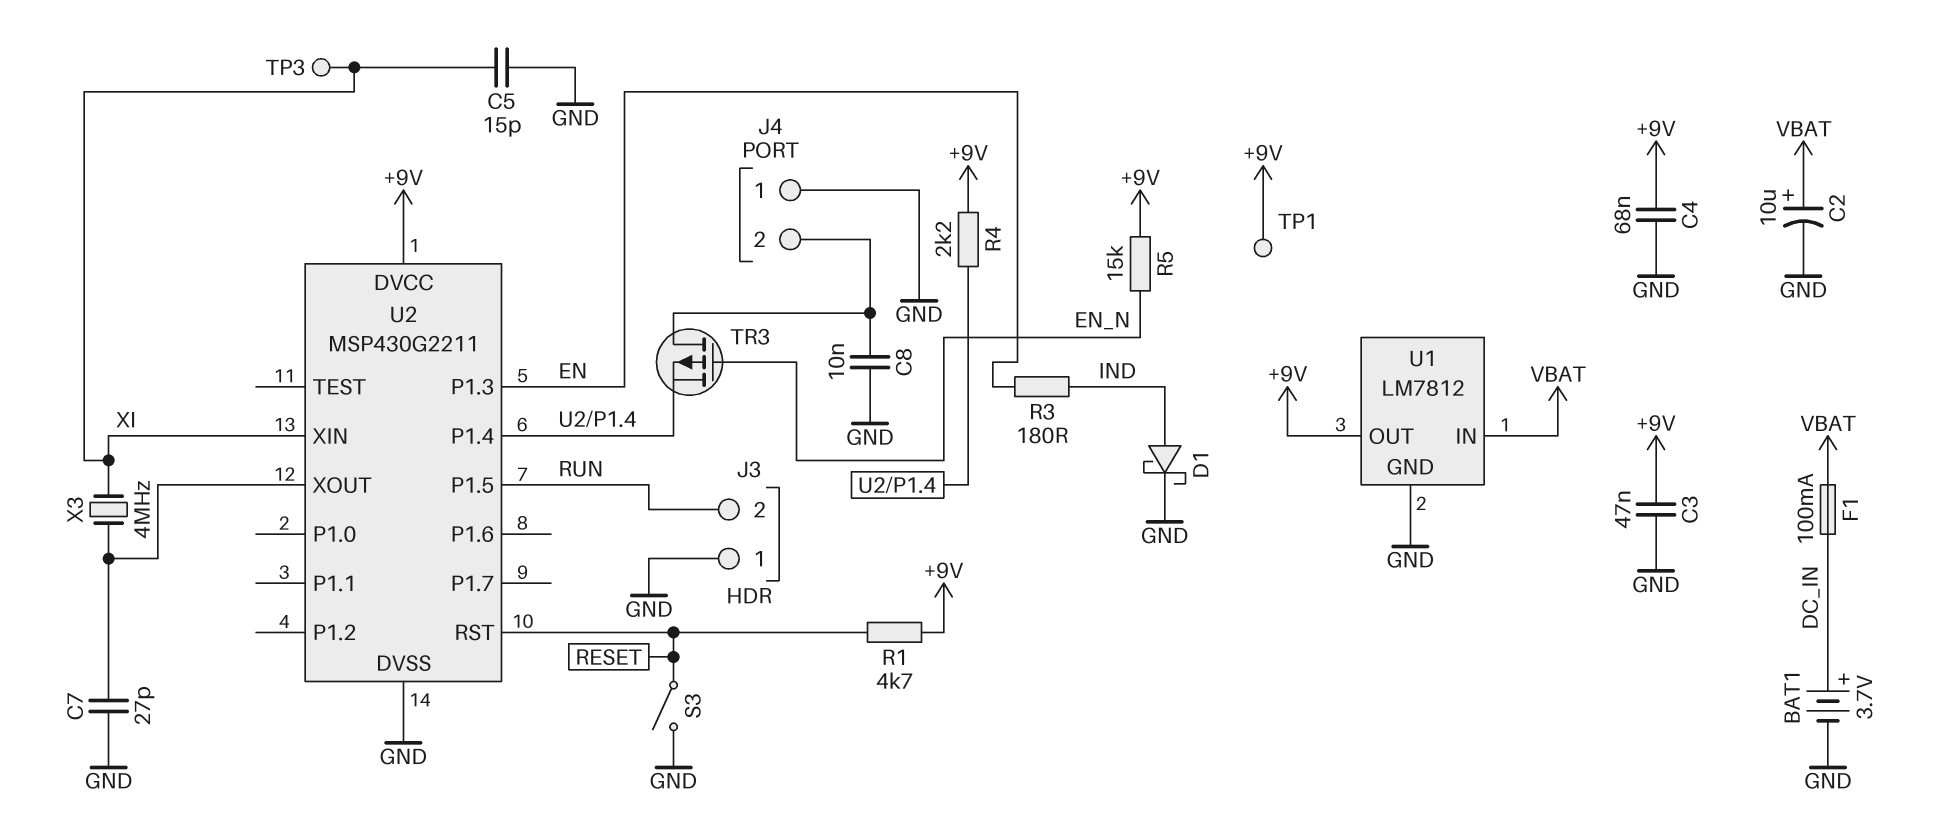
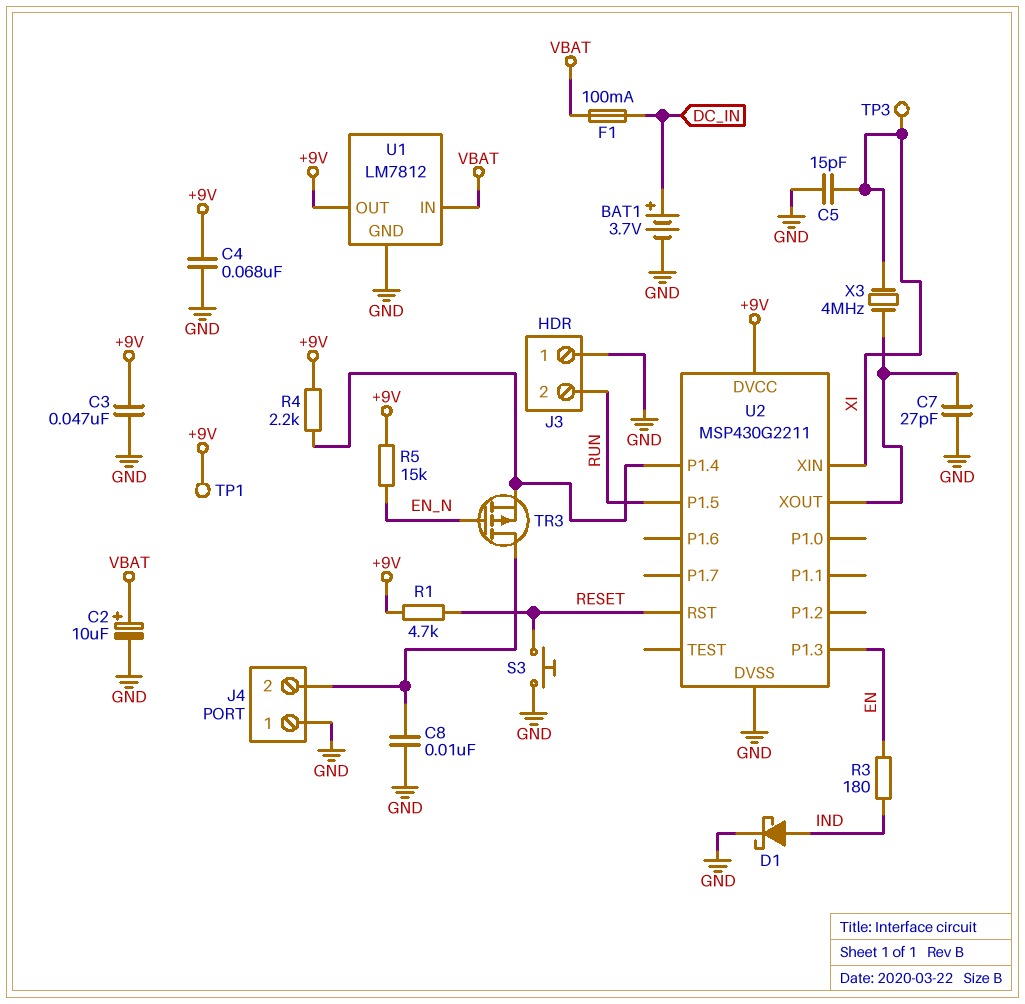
S3: switch (GND, RESET) -> button (GND, RESET)

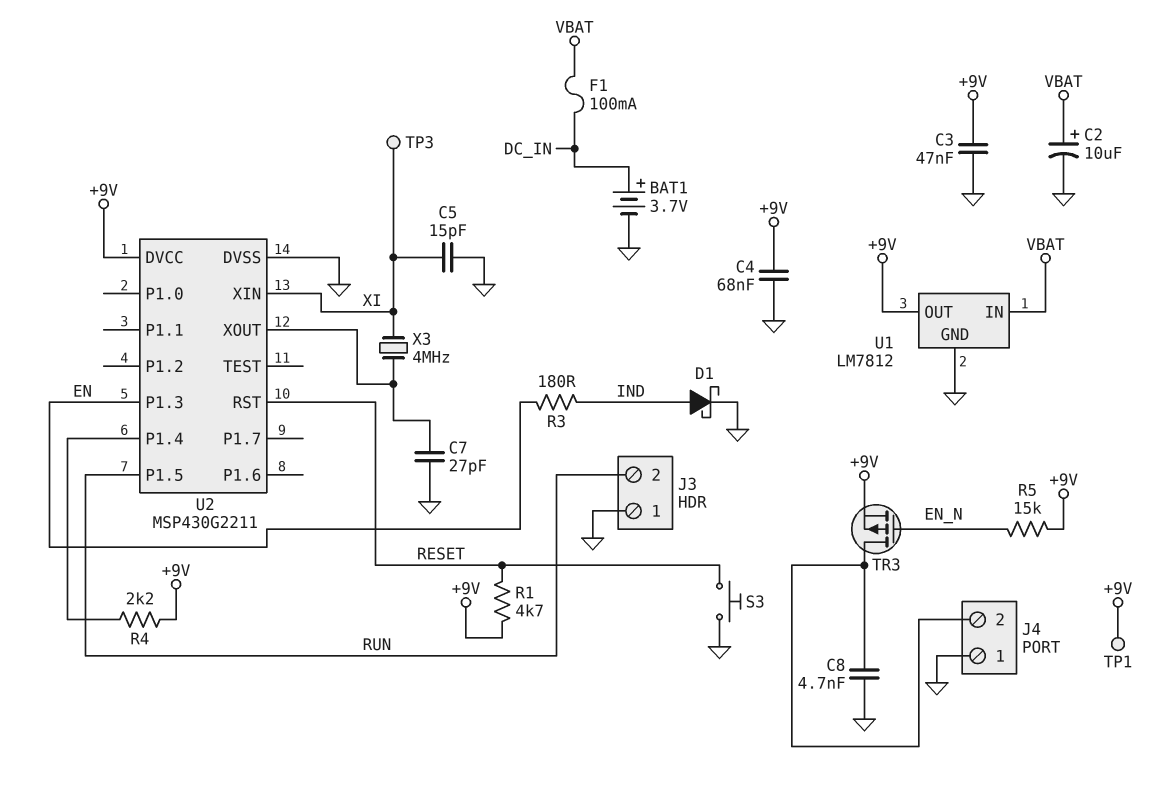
C8: 10nF (GND, J4/2) -> 4.7nF (GND, J4/2)
TR3: PMOS (G EN_N, D J4/2, S U2/P1.4) -> PMOS (G EN_N, D J4/2, S +9V)

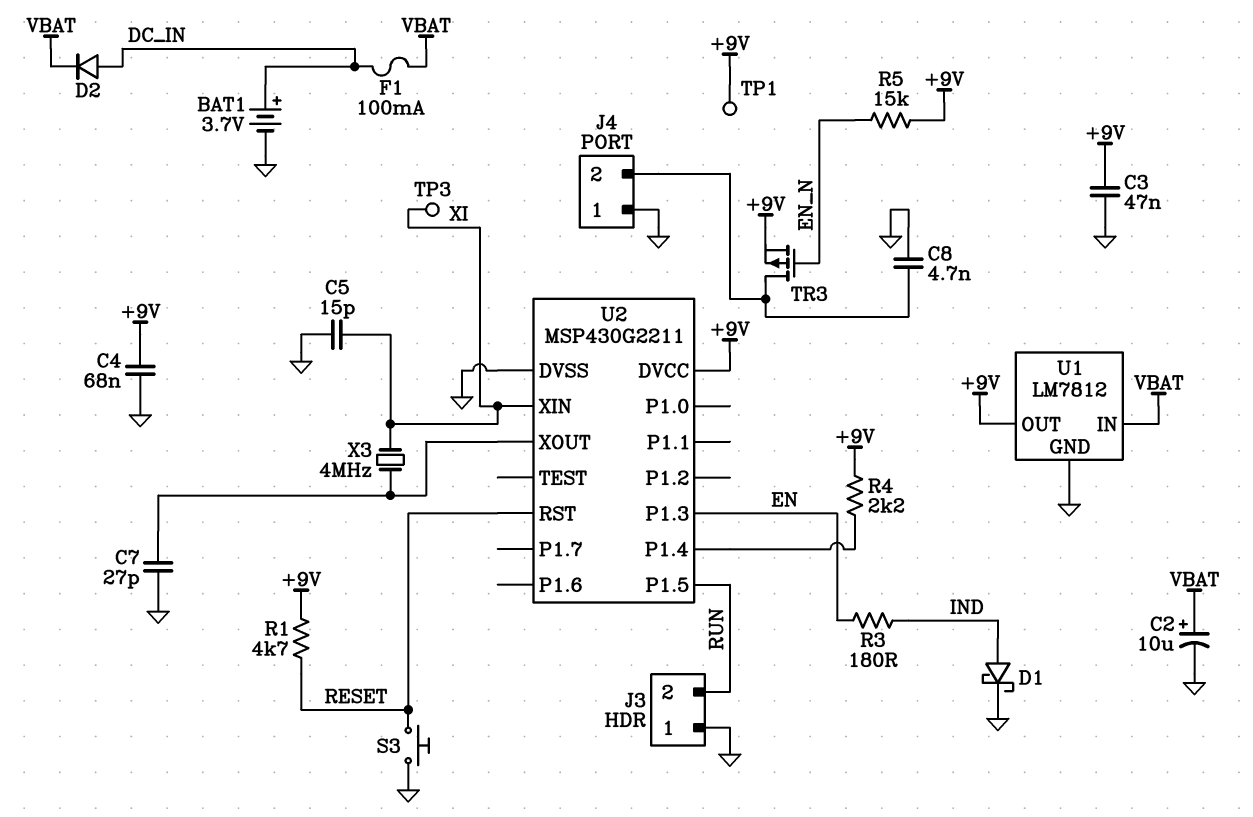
D2: none -> diode (A DC_IN, K VBAT)

